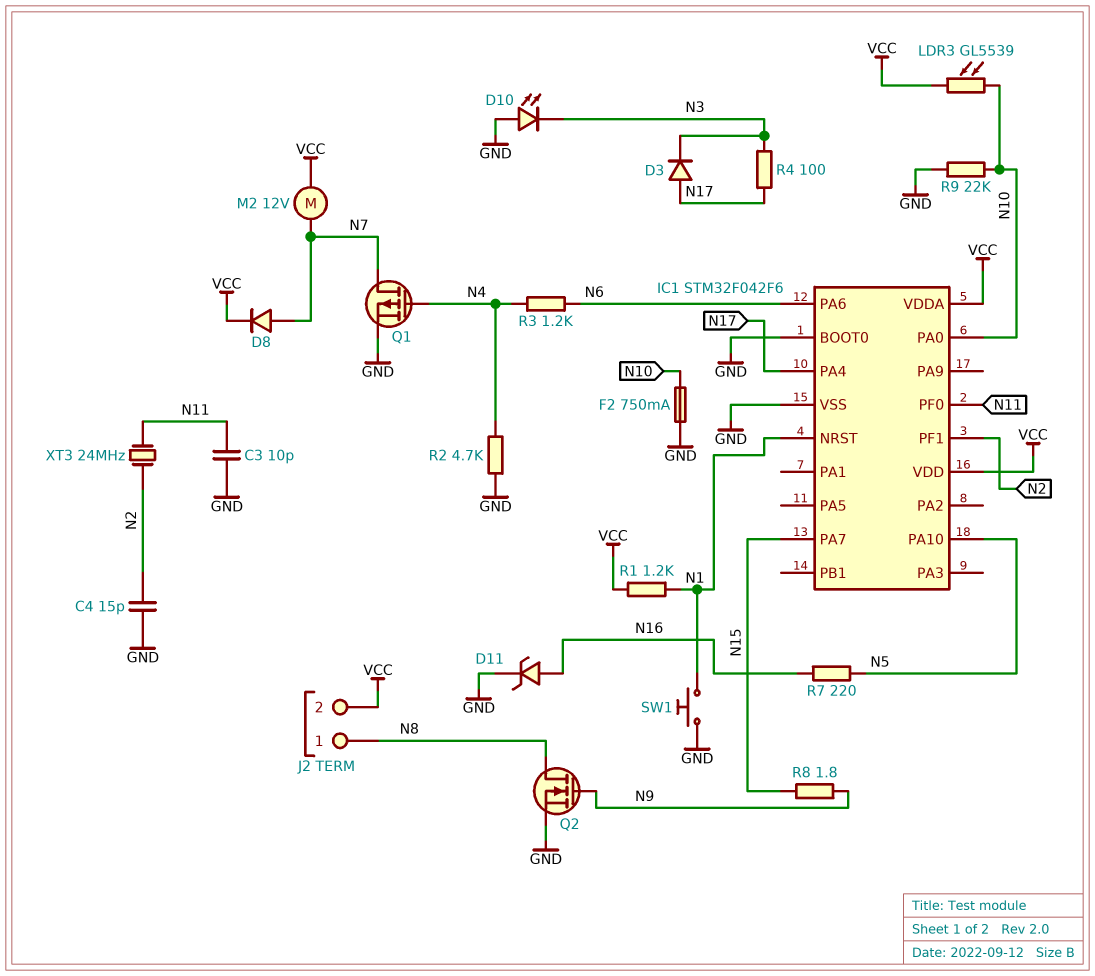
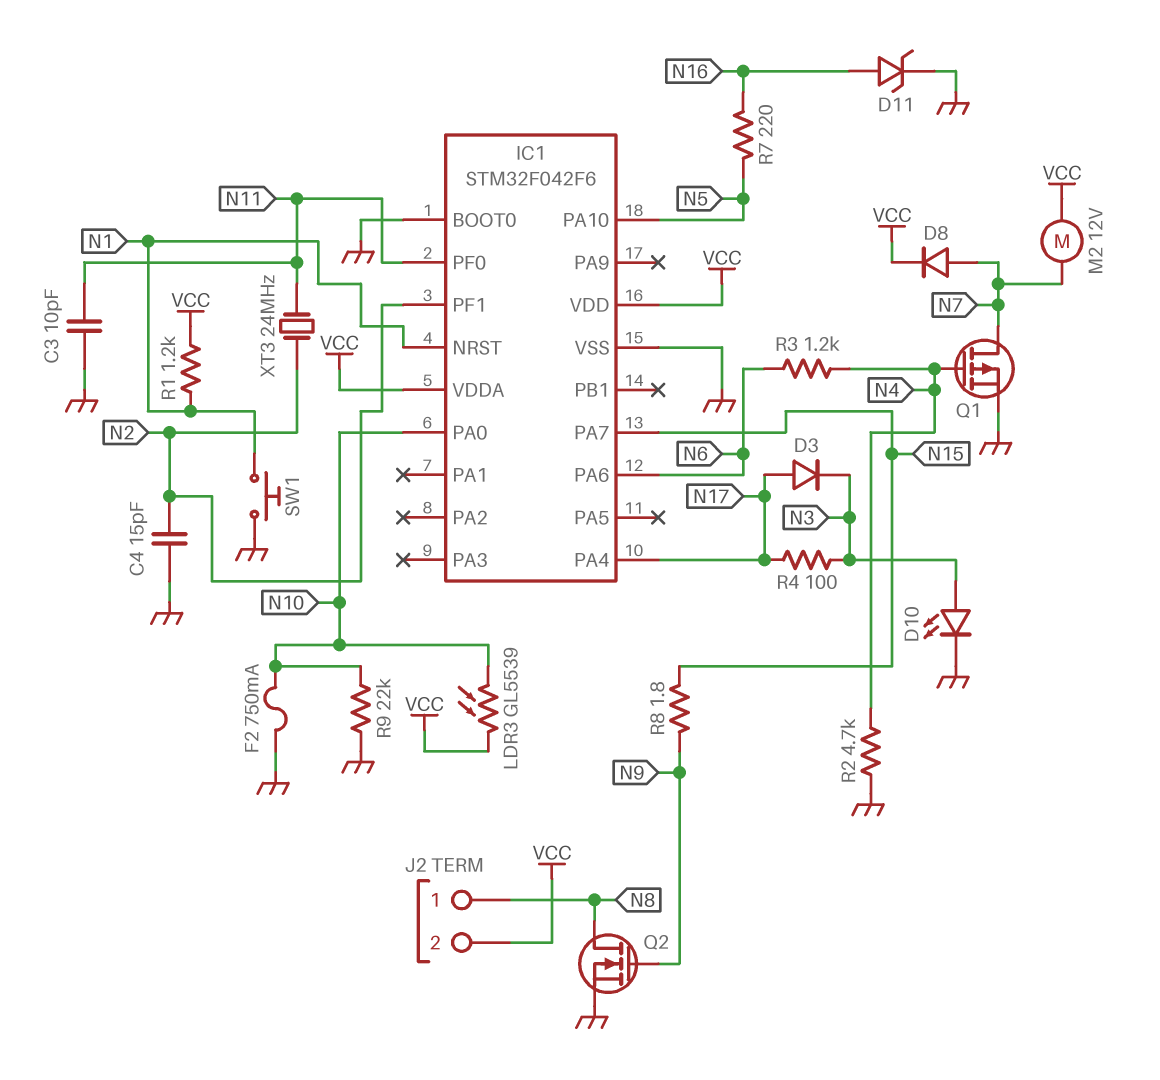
D10: LED (A GND, K N3) -> LED (A N3, K GND)

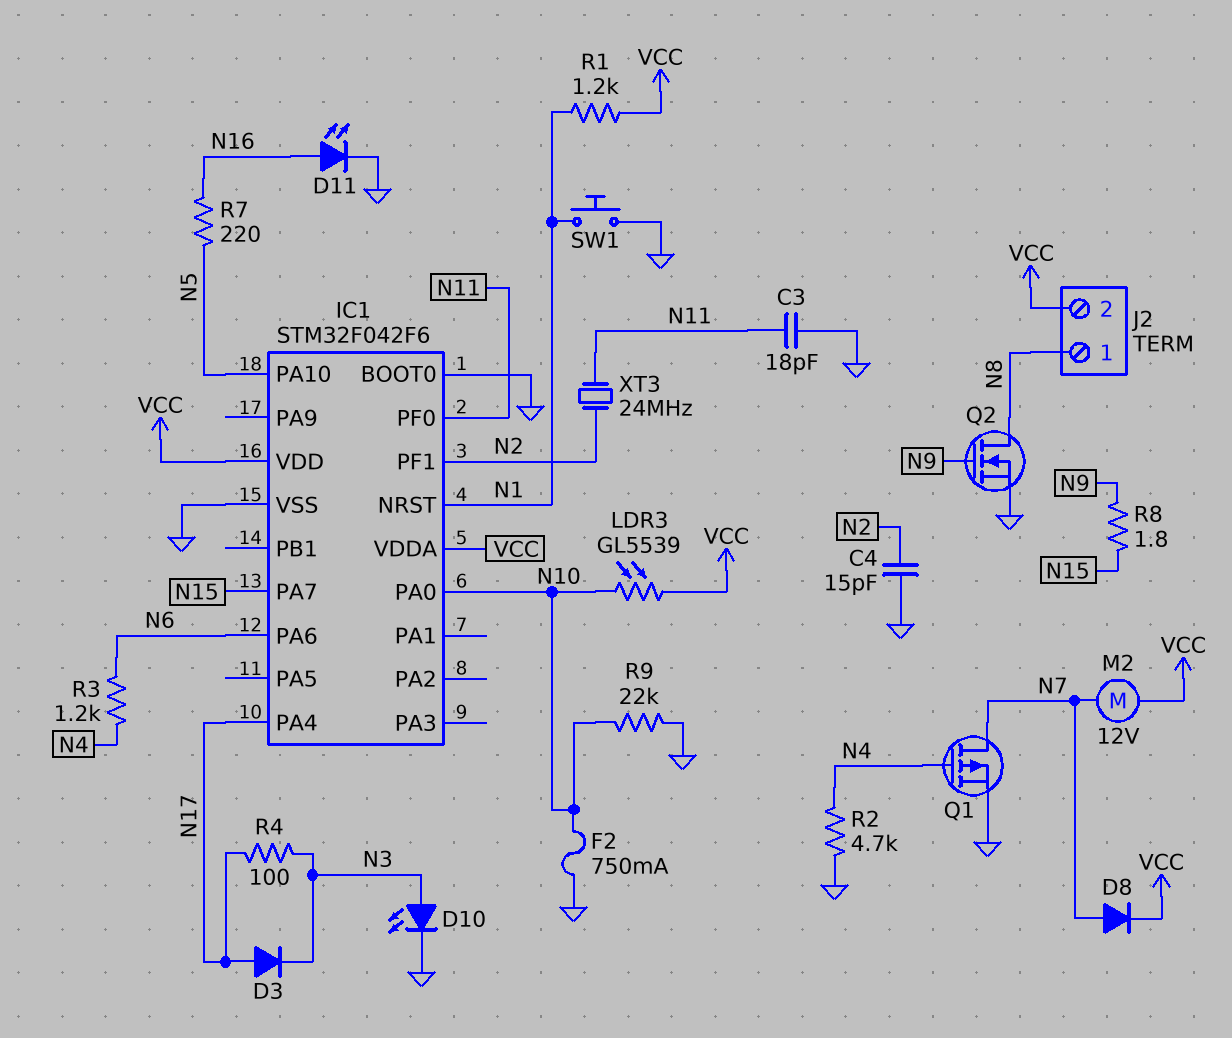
C3: 10pF (GND, N11) -> 18pF (GND, N11)
D11: zener (A N16, K GND) -> LED (A N16, K GND)

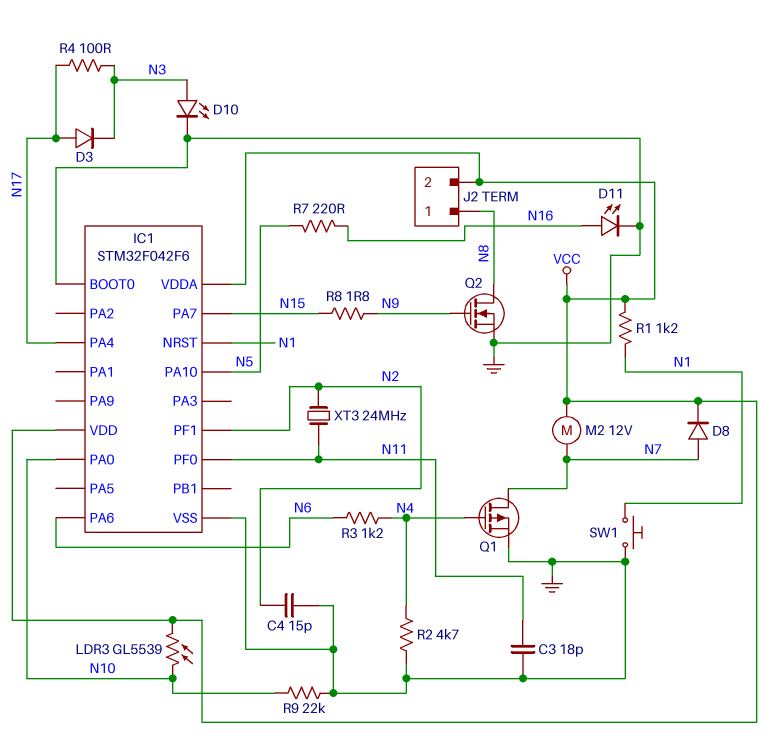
F2: 750mA (GND, N10) -> none

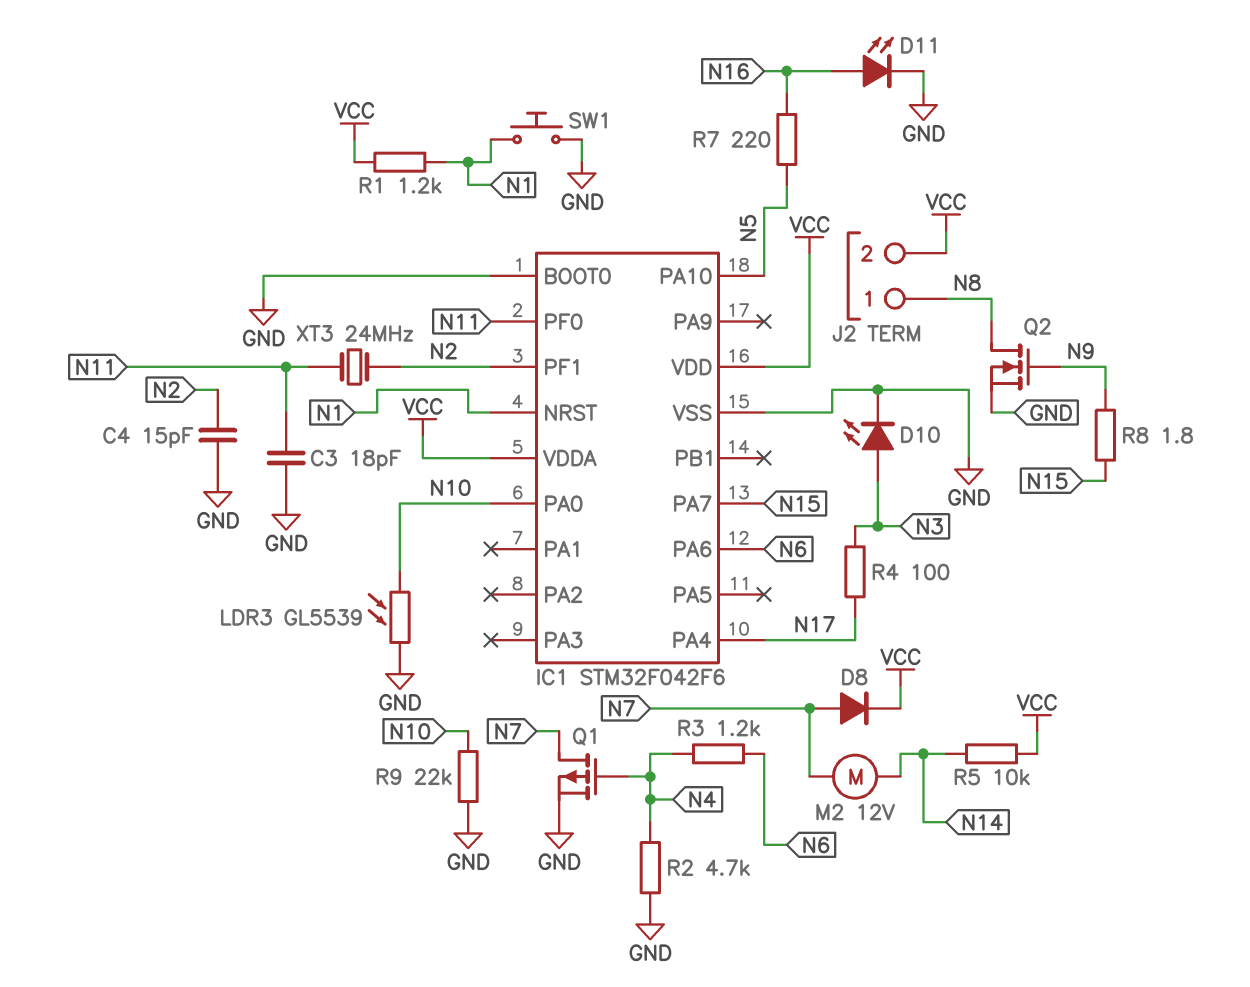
D3: diode (A N17, K N3) -> none
LDR3: GL5539 (N10, VCC) -> GL5539 (GND, N10)
M2: motor 12V (N7, VCC) -> motor 12V (N7, N14)
R5: none -> 10k (N14, VCC)

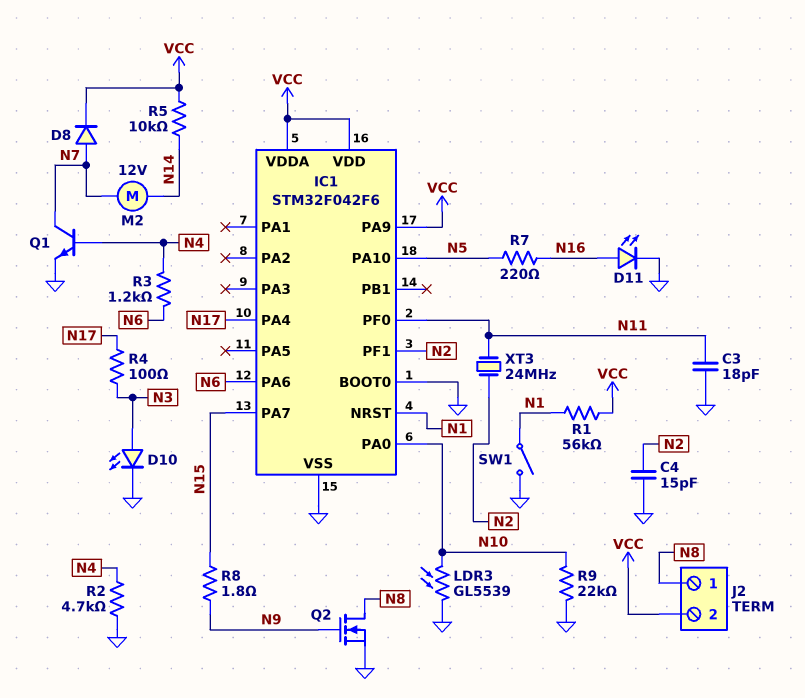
IC1 pin PA9: none -> VCC
Q1: PMOS (G N4, D N7, S GND) -> NPN (B N4, C N7, E GND)
R1: 1.2k (N1, VCC) -> 56k (N1, VCC)
SW1: button (GND, N1) -> switch (GND, N1)

